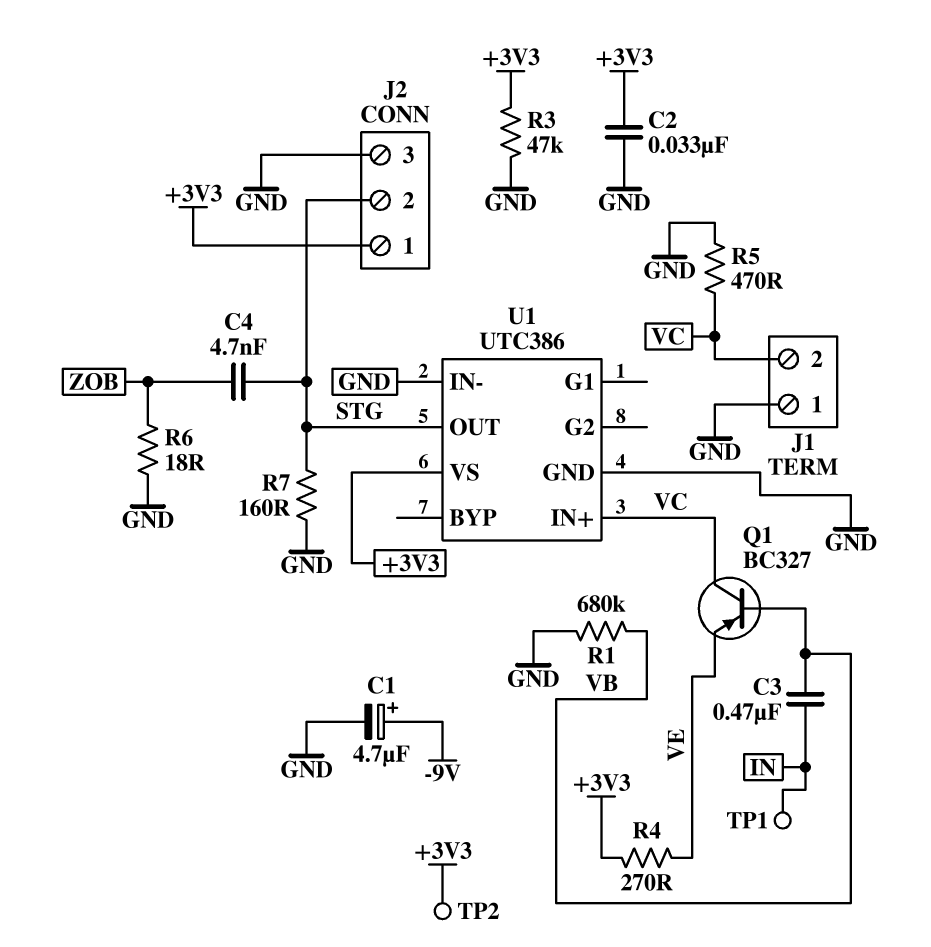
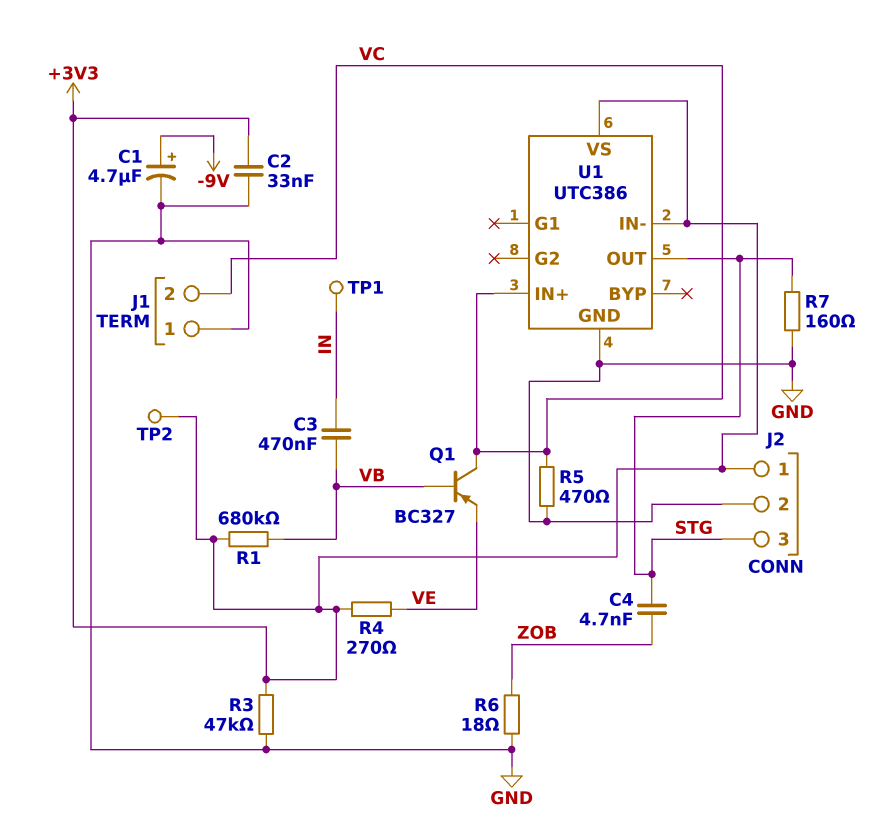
J2 pin 2: STG -> GND
J2 pin 3: GND -> STG
R1: 680k (GND, VB) -> 680k (+3V3, VB)
U1 pin IN-: GND -> +3V3

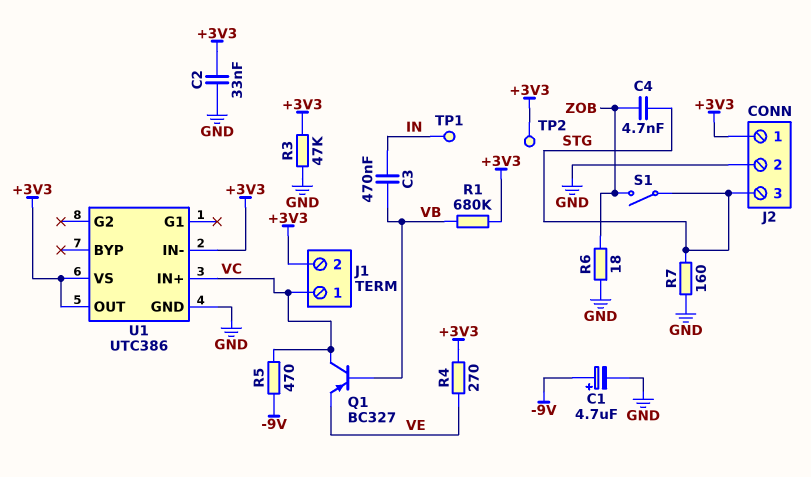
J1 pin 1: GND -> VC
J1 pin 2: VC -> +3V3
R5: 470 (GND, VC) -> 470 (-9V, VC)
S1: none -> switch (STG, ZOB)
U1 pin OUT: STG -> +3V3

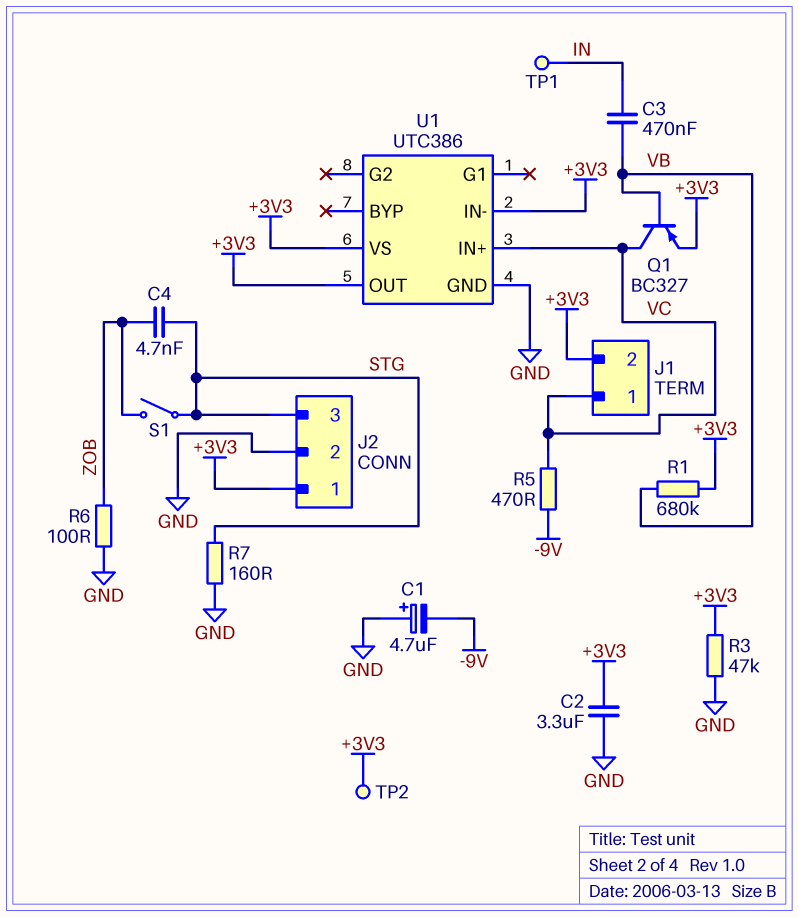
C1: 4.7uF (plus -9V, minus GND) -> 4.7uF (plus GND, minus -9V)
C2: 33nF (+3V3, GND) -> 3.3uF (+3V3, GND)
Q1: PNP BC327 (B VB, C VC, E VE) -> PNP BC327 (B VB, C VC, E +3V3)
R4: 270 (+3V3, VE) -> none
R6: 18 (GND, ZOB) -> 100 (GND, ZOB)

